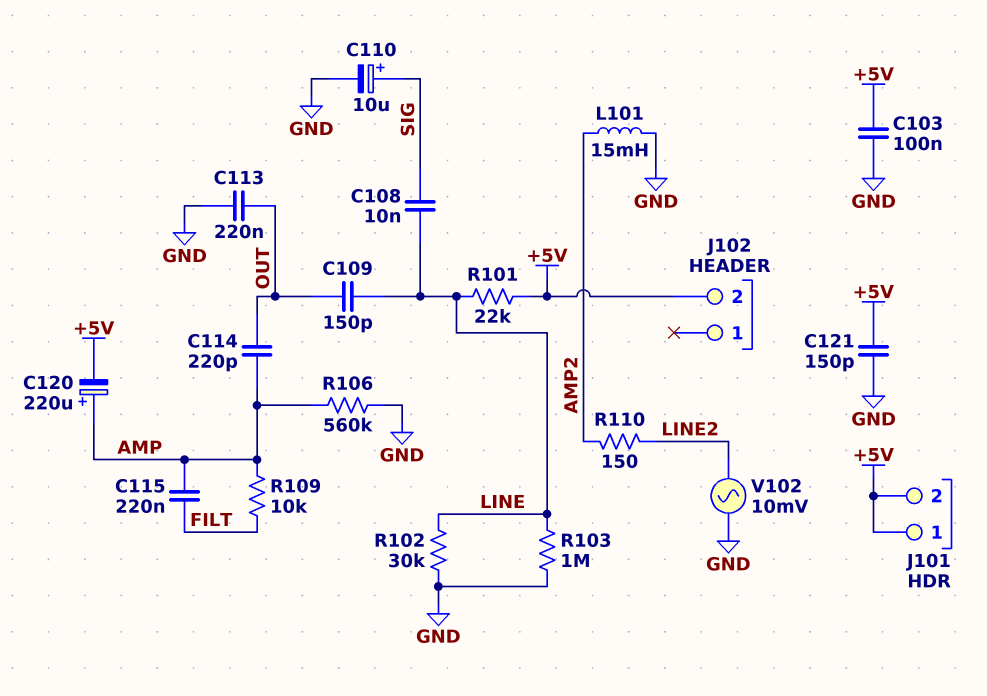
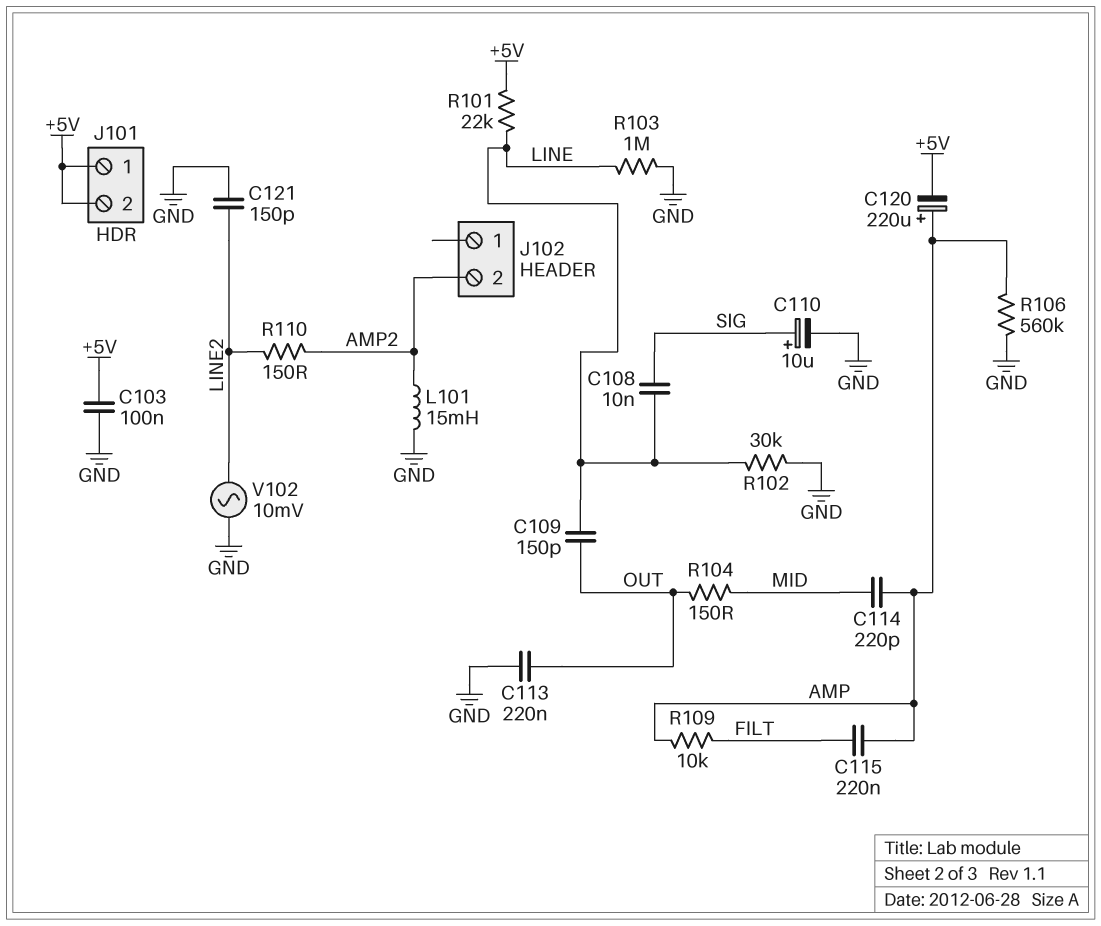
C114: 220pF (AMP, OUT) -> 220pF (AMP, MID)
C121: 150pF (+5V, GND) -> 150pF (GND, LINE2)
J102 pin 2: +5V -> AMP2
R104: none -> 150 (MID, OUT)

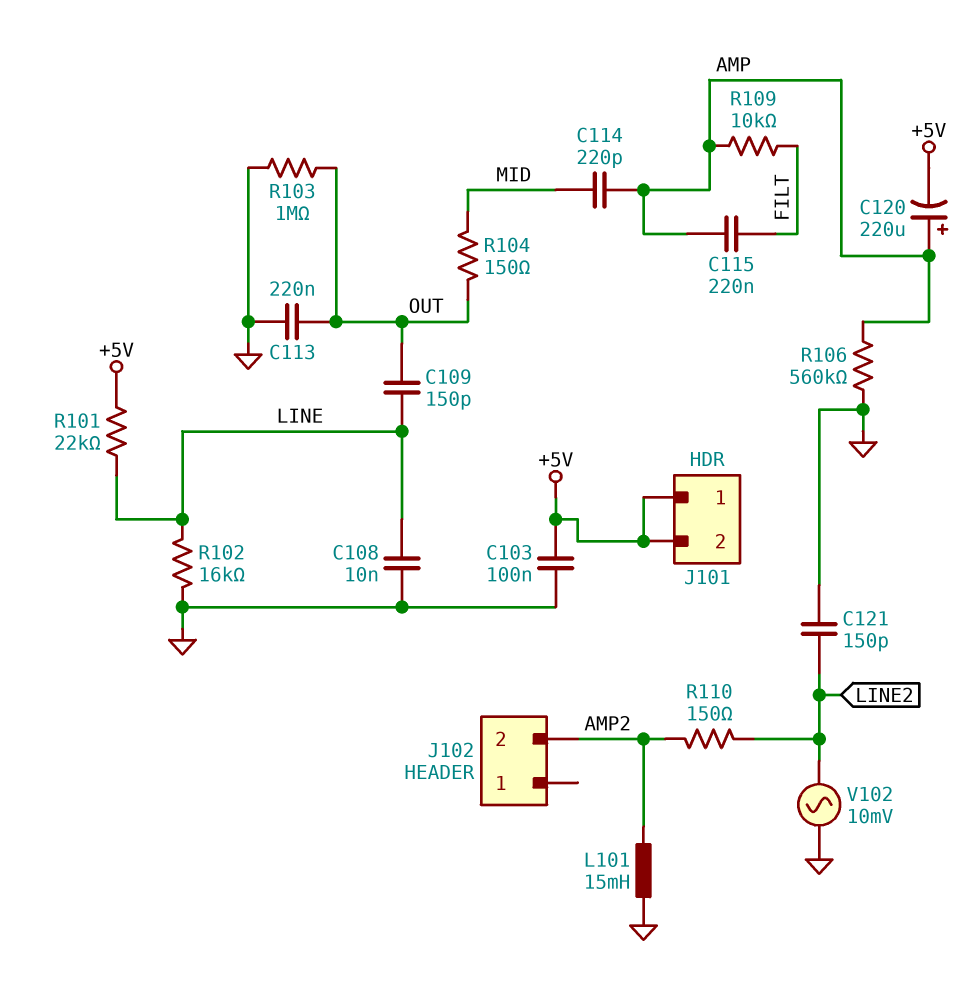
C108: 10nF (LINE, SIG) -> 10nF (GND, LINE)
C110: 10uF (plus SIG, minus GND) -> none
R102: 30k (GND, LINE) -> 16k (GND, LINE)
R103: 1M (GND, LINE) -> 1M (GND, OUT)

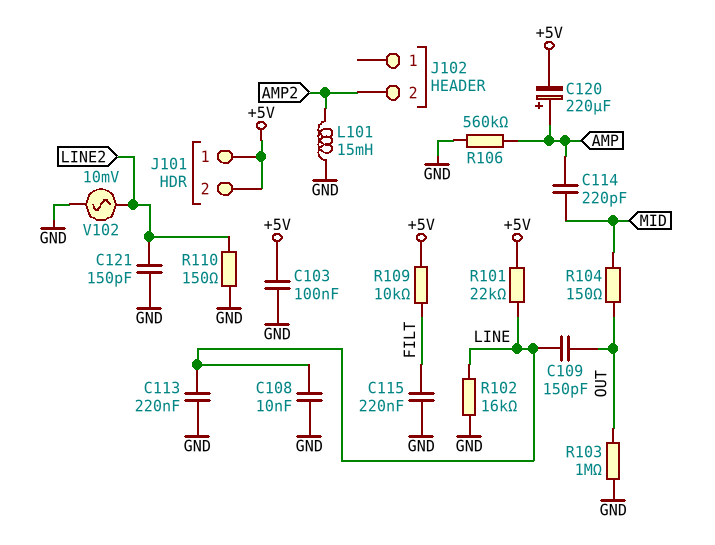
C113: 220nF (GND, OUT) -> 220nF (GND, LINE)
C115: 220nF (AMP, FILT) -> 220nF (FILT, GND)
R109: 10k (AMP, FILT) -> 10k (+5V, FILT)
R110: 150 (AMP2, LINE2) -> 150 (GND, LINE2)

